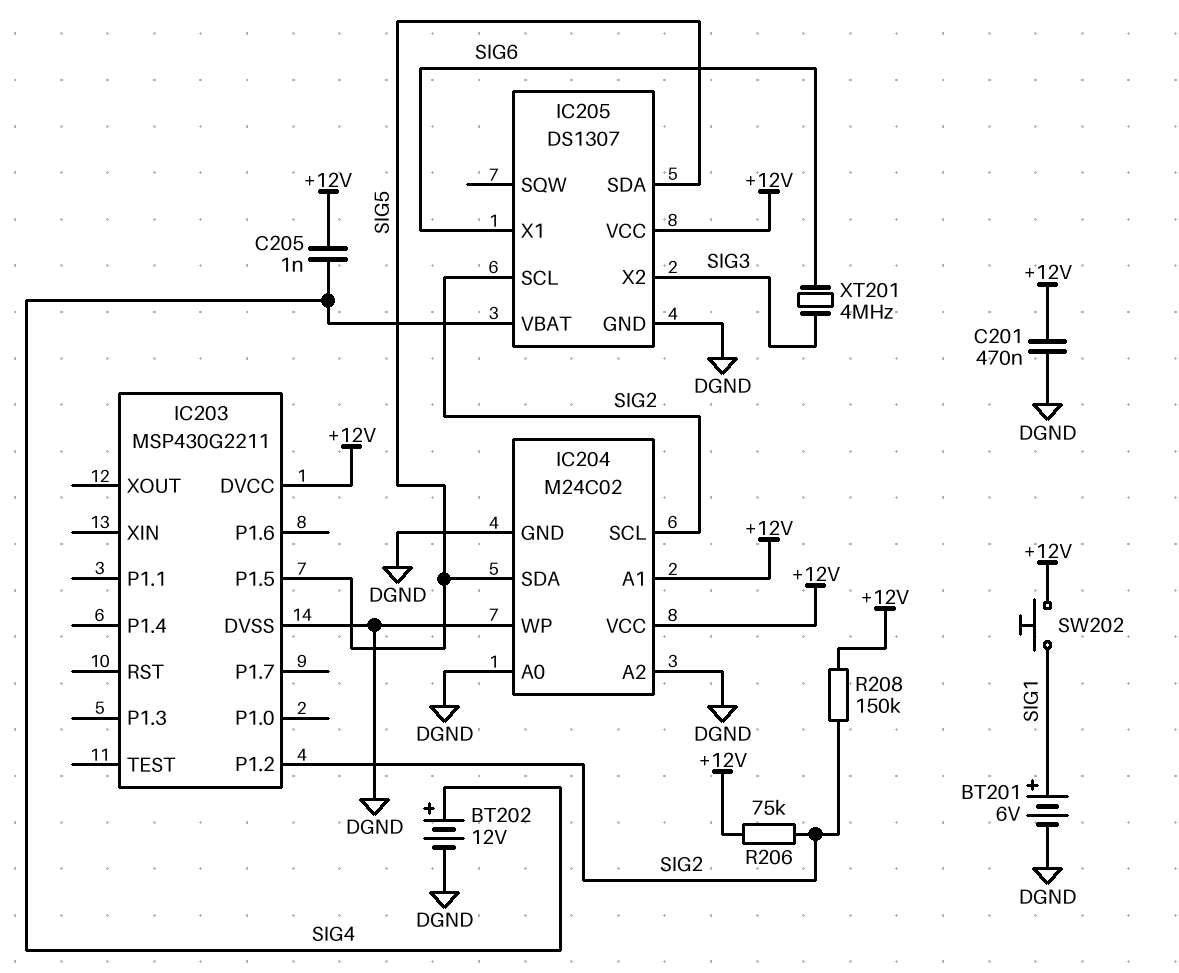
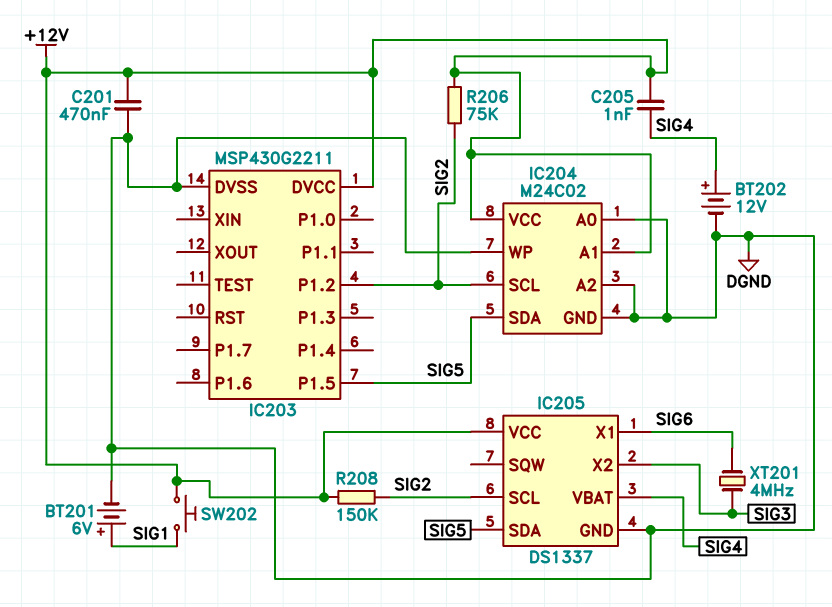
IC205: DS1307 -> DS1337

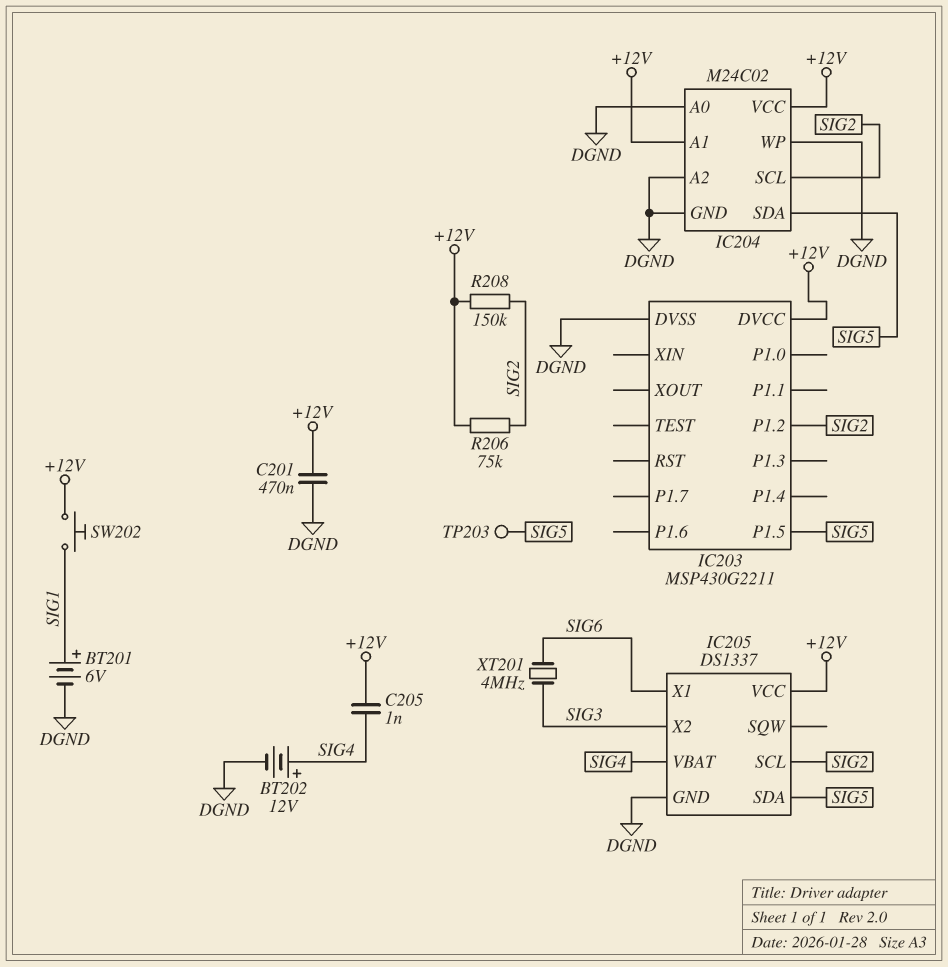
TP203: none -> test point (SIG5)

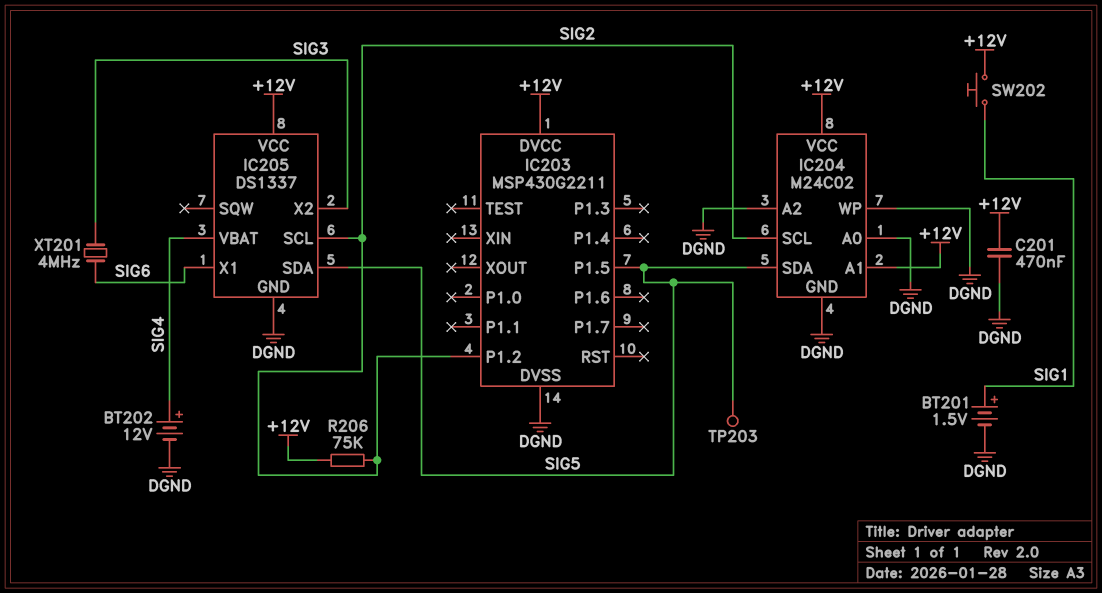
BT201: 6V (plus SIG1, minus DGND) -> 1.5V (plus SIG1, minus DGND)
C205: 1nF (+12V, SIG4) -> none
R208: 150k (+12V, SIG2) -> none

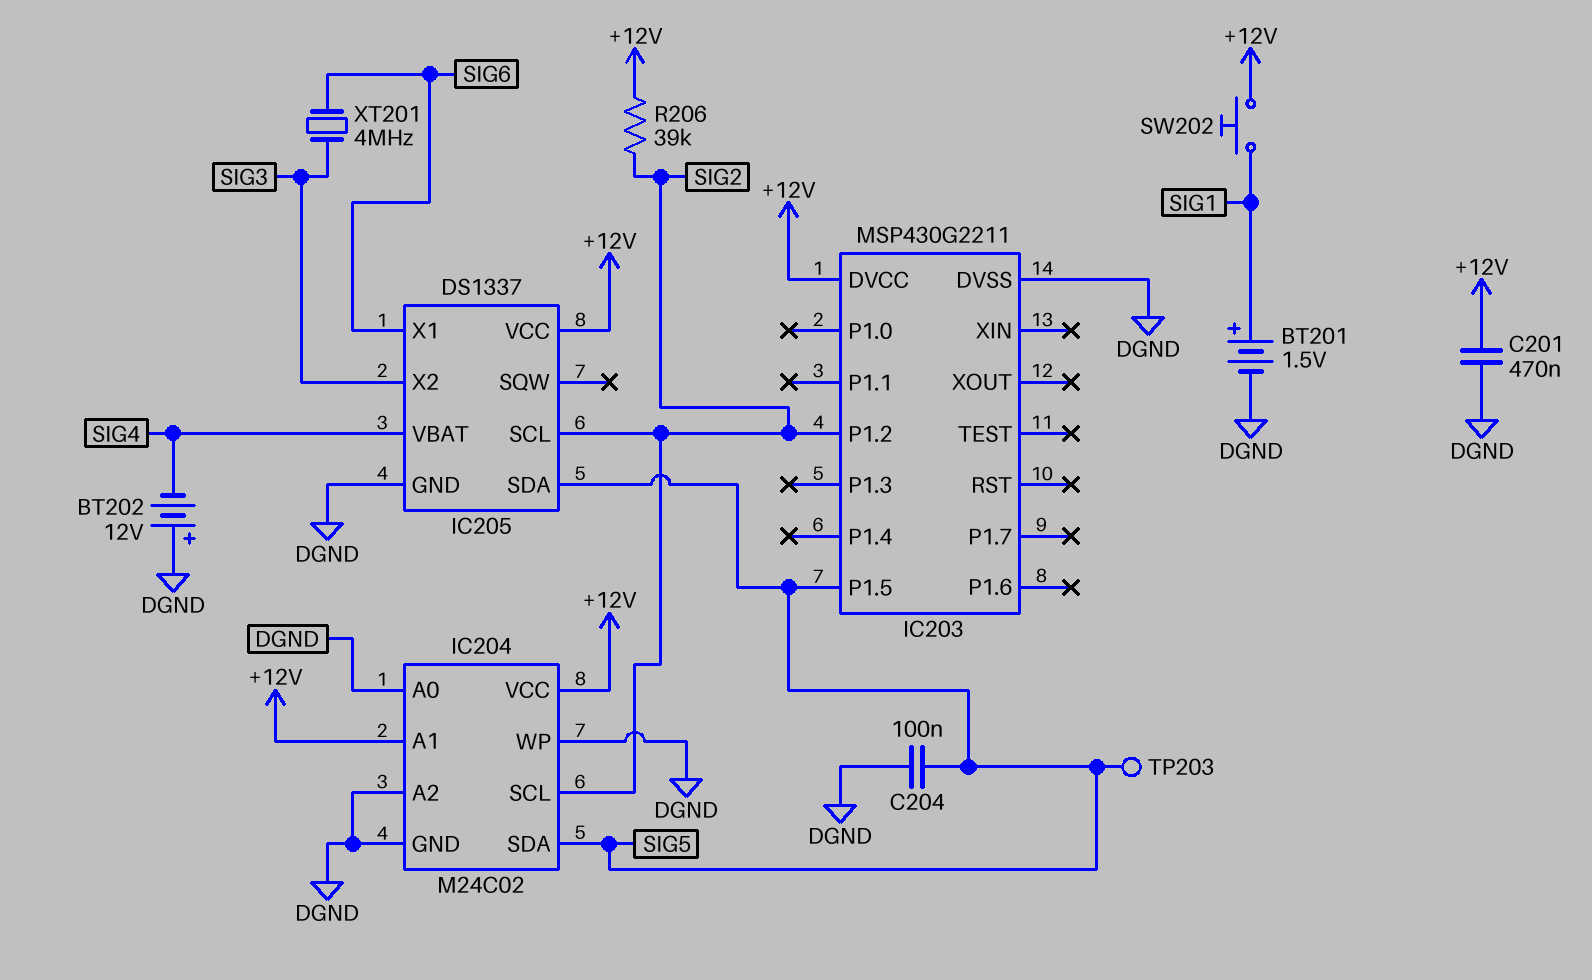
BT202: 12V (plus SIG4, minus DGND) -> 12V (plus DGND, minus SIG4)
C204: none -> 100nF (DGND, SIG5)
R206: 75k (+12V, SIG2) -> 39k (+12V, SIG2)

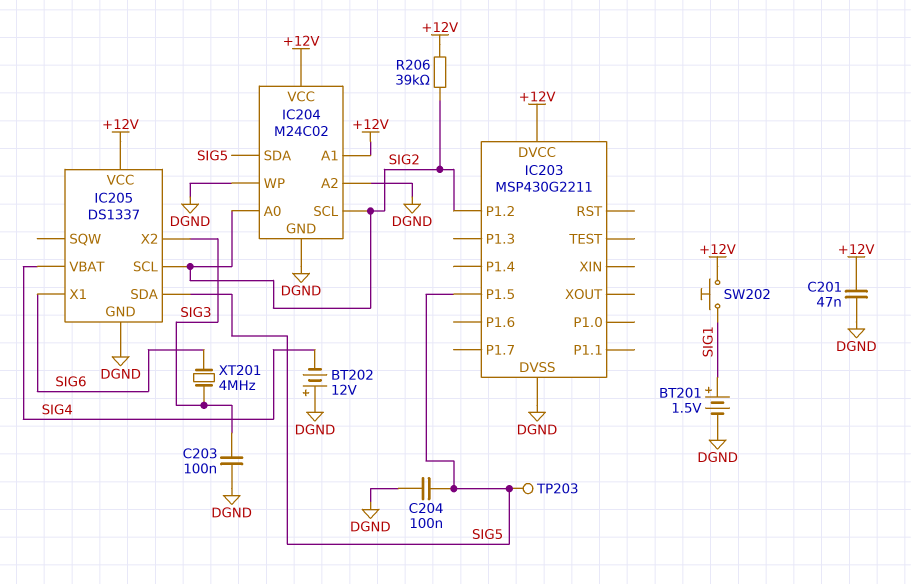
C201: 470nF (+12V, DGND) -> 47nF (+12V, DGND)
C203: none -> 100nF (DGND, SIG3)
IC204 pin A0: DGND -> SIG2

